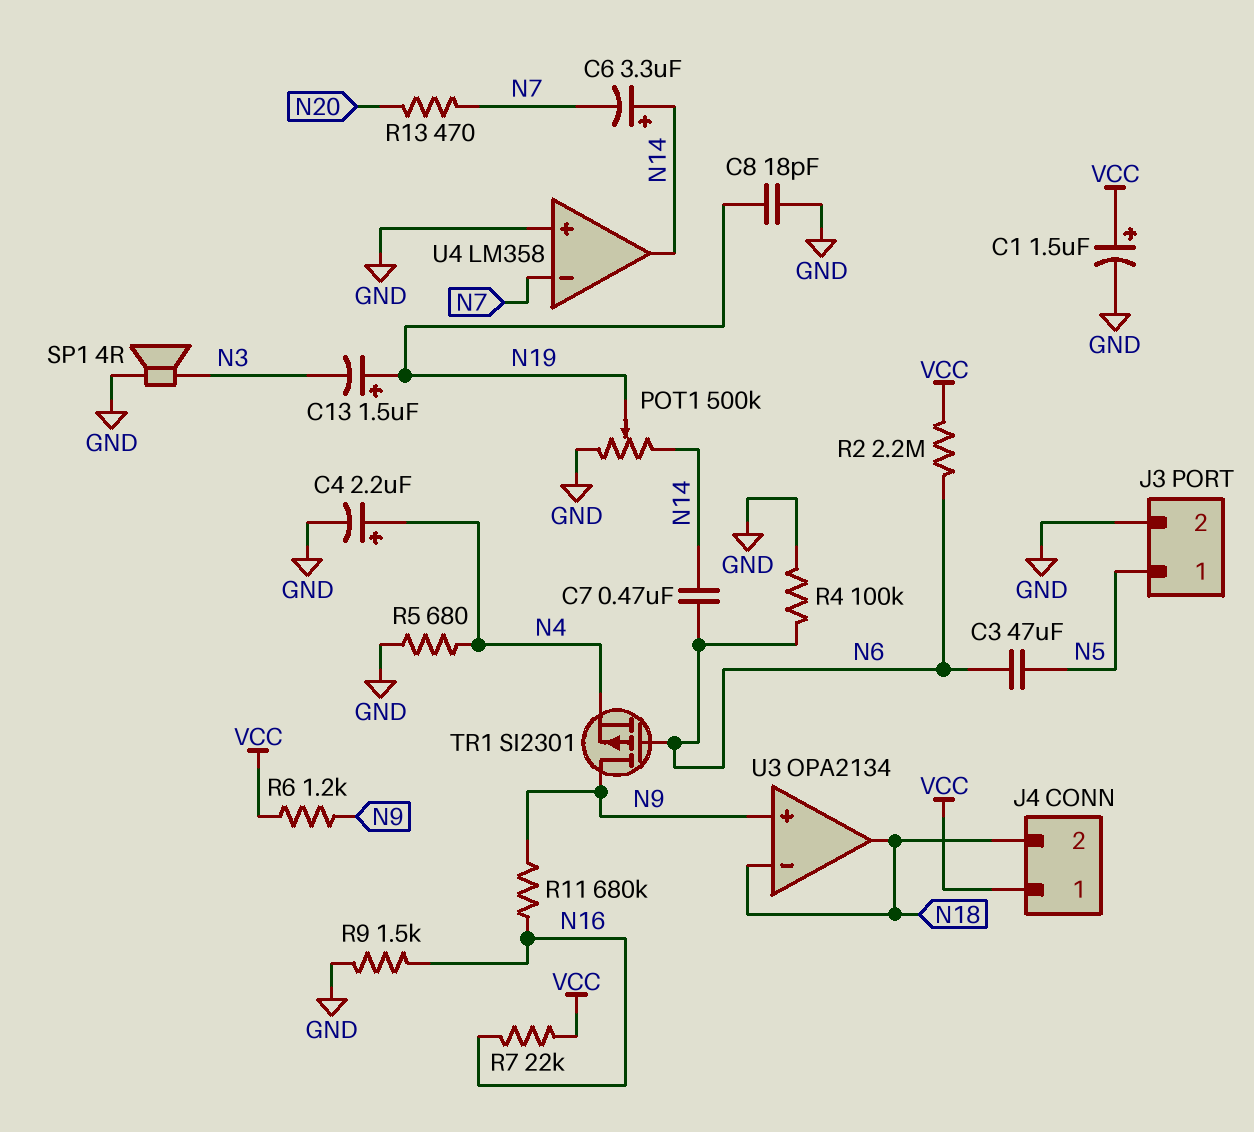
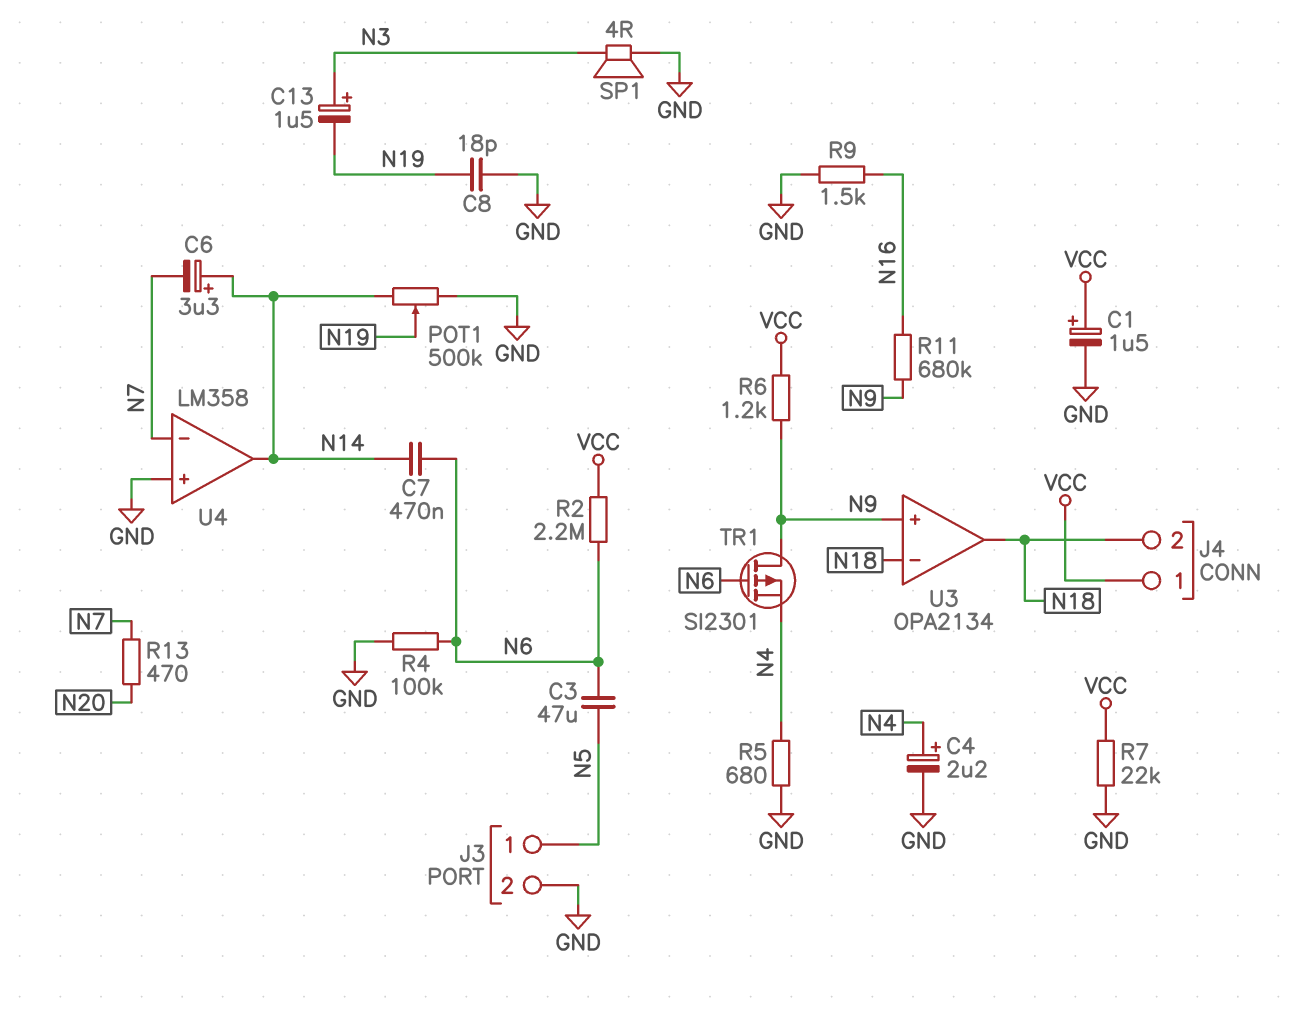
C13: 1.5uF (plus N19, minus N3) -> 1.5uF (plus N3, minus N19)
R7: 22k (N16, VCC) -> 22k (GND, VCC)

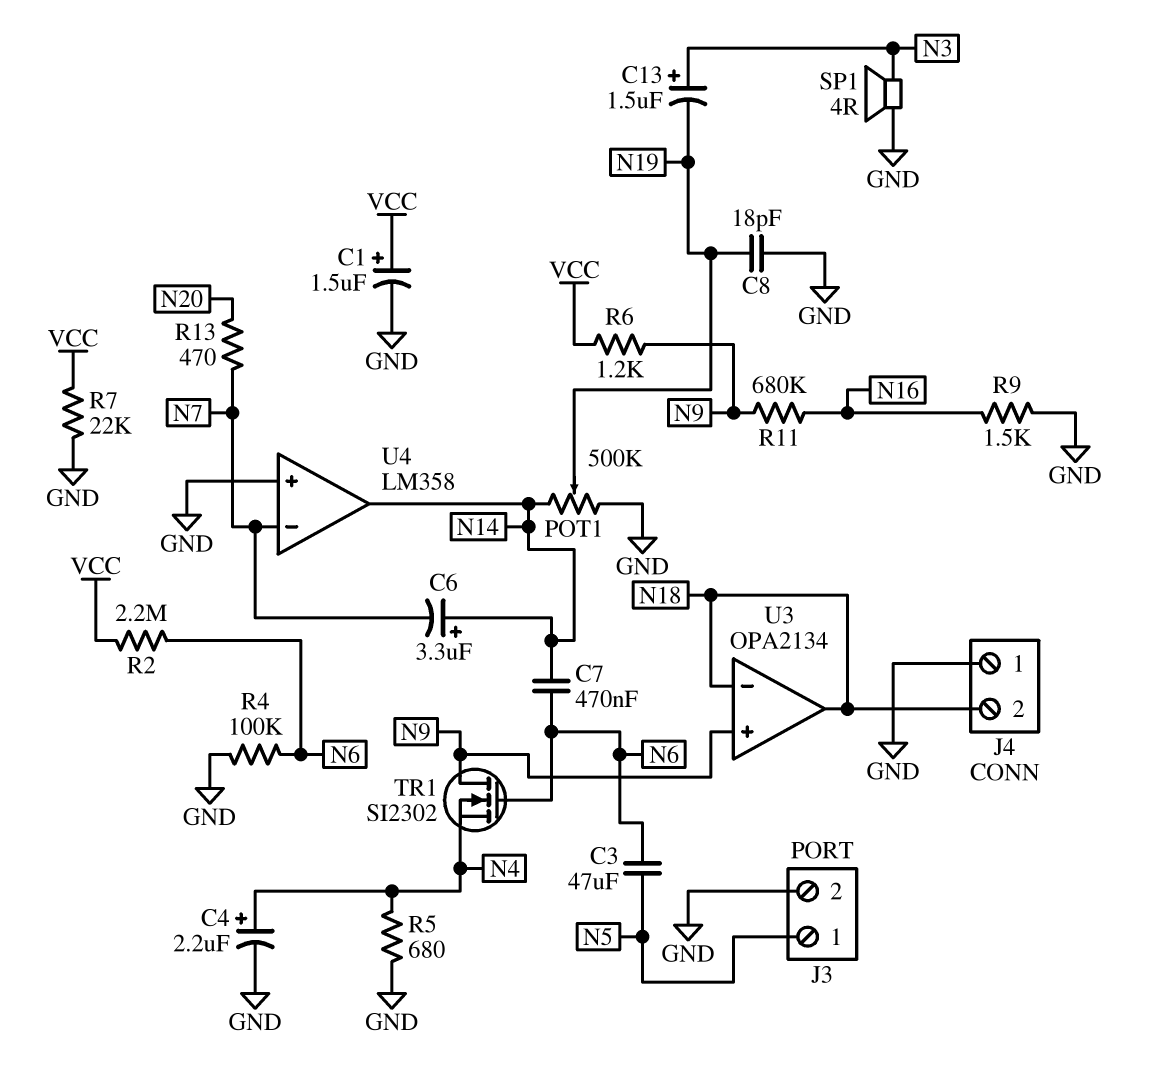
J4 pin 1: VCC -> GND
TR1: PMOS SI2301 (G N6, D N9, S N4) -> NMOS SI2302 (G N6, D N9, S N4)

